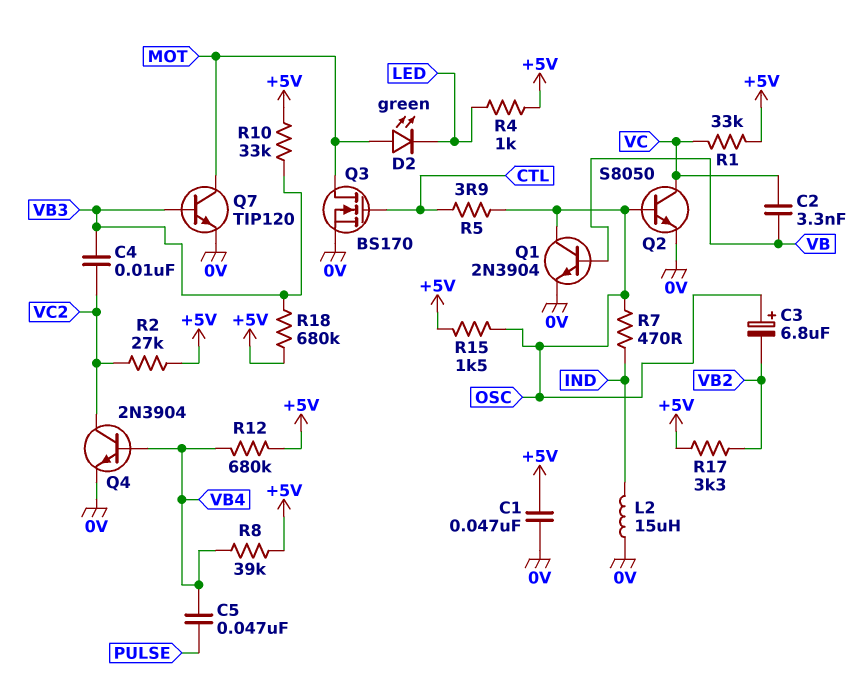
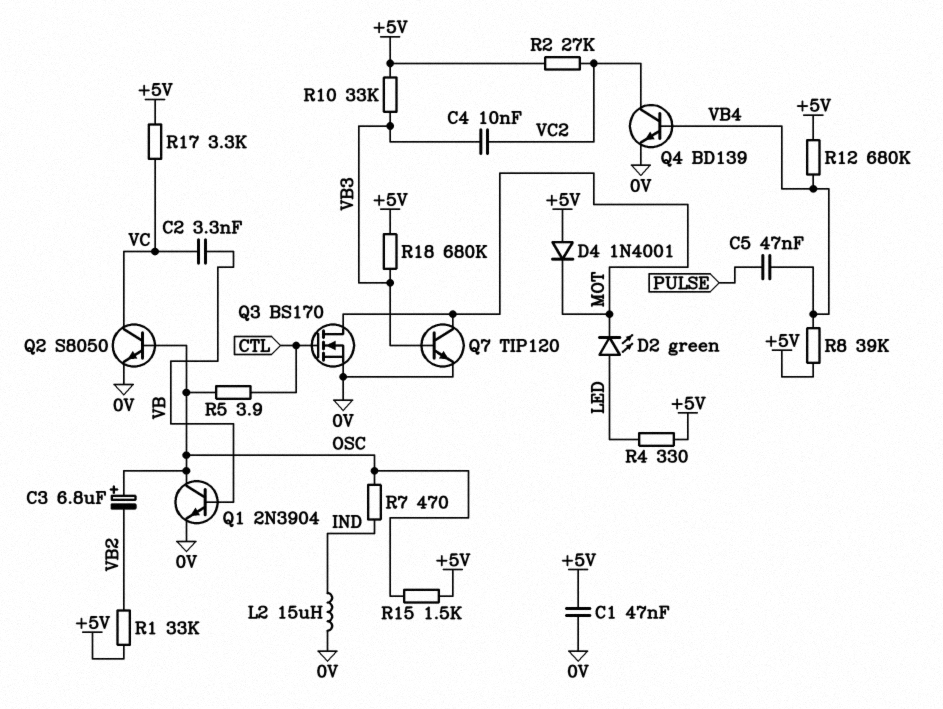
D2: LED green (A MOT, K LED) -> LED green (A LED, K MOT)
D4: none -> diode 1N4001 (A +5V, K MOT)
Q4: NPN 2N3904 (B VB4, C VC2, E 0V) -> NPN BD139 (B VB4, C VC2, E 0V)
R1: 33k (+5V, VC) -> 33k (+5V, VB2)
R4: 1k (+5V, LED) -> 330 (+5V, LED)
R17: 3.3k (+5V, VB2) -> 3.3k (+5V, VC)

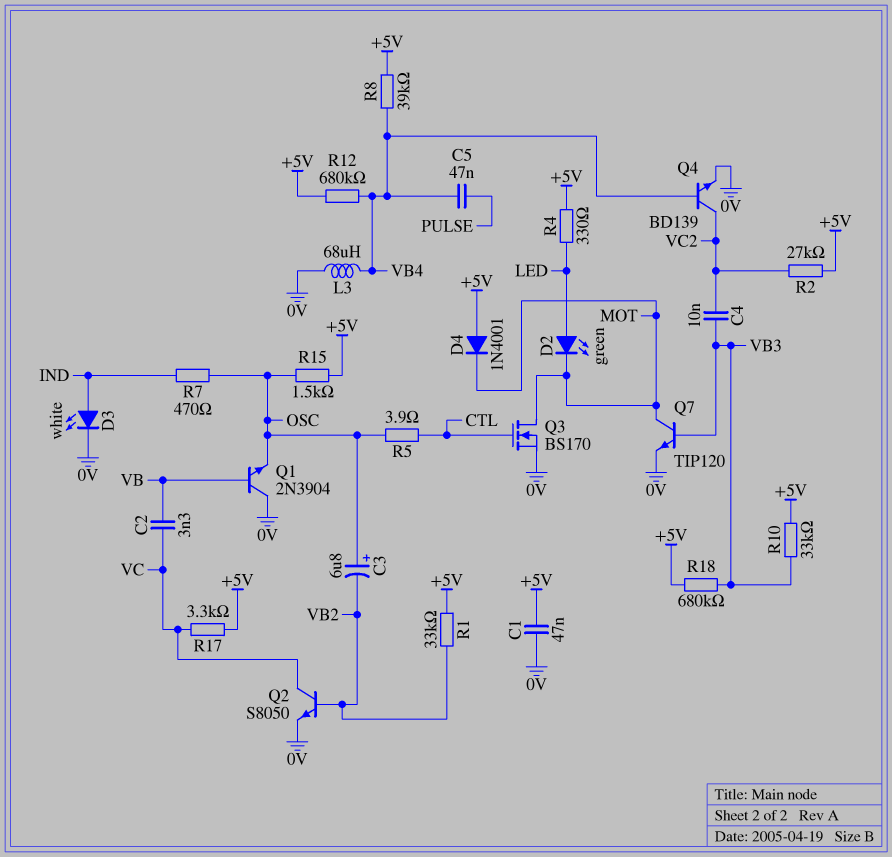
D3: none -> LED white (A IND, K 0V)
L2: 15uH (0V, IND) -> none
L3: none -> 68uH (0V, VB4)
Q1: NPN 2N3904 (B VB, C OSC, E 0V) -> NPN 2N3904 (B VB, C 0V, E OSC)
Q2: NPN S8050 (B OSC, C VC, E 0V) -> NPN S8050 (B VB2, C VC, E 0V)

